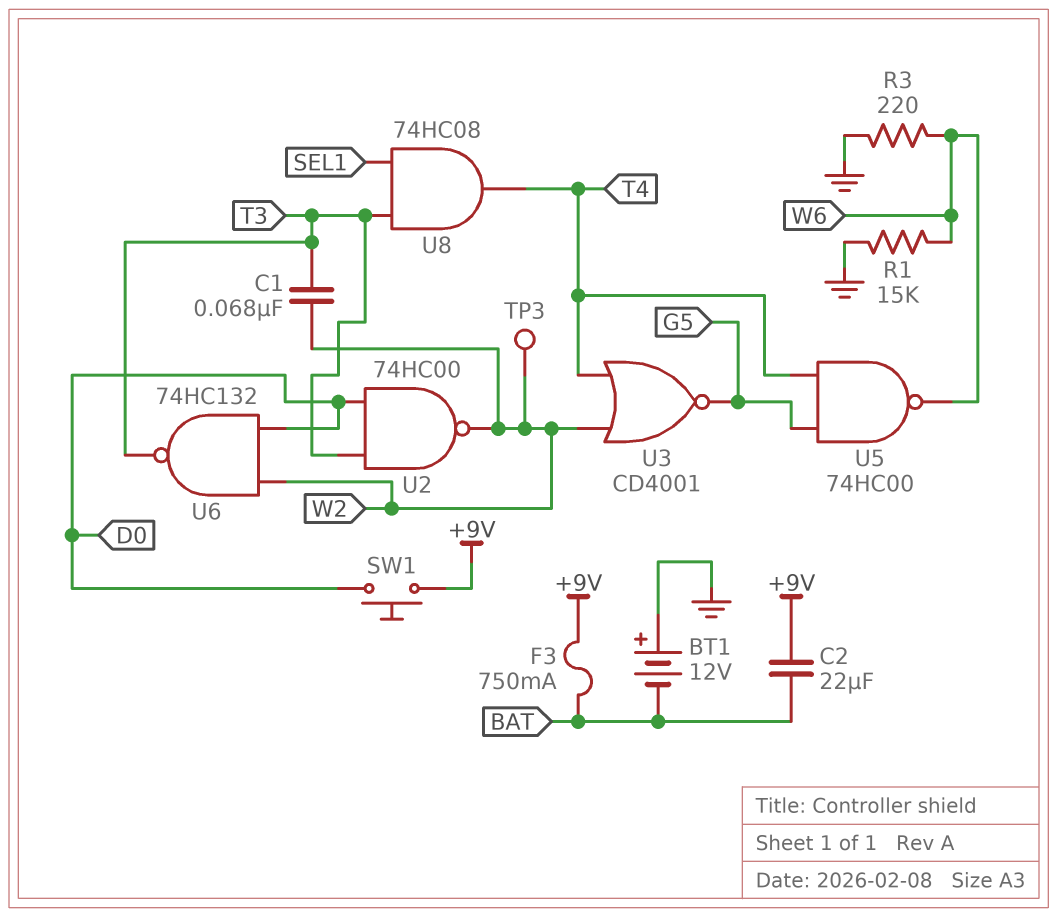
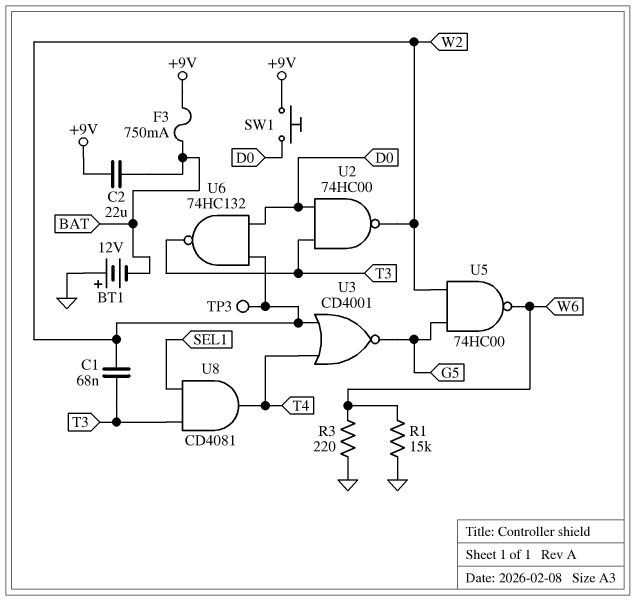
U5: NAND 74HC00 (in G5, in T4, out W6) -> NAND 74HC00 (in G5, in W2, out W6)
U8: AND 74HC08 (in SEL1, in T3, out T4) -> AND CD4081 (in SEL1, in T3, out T4)

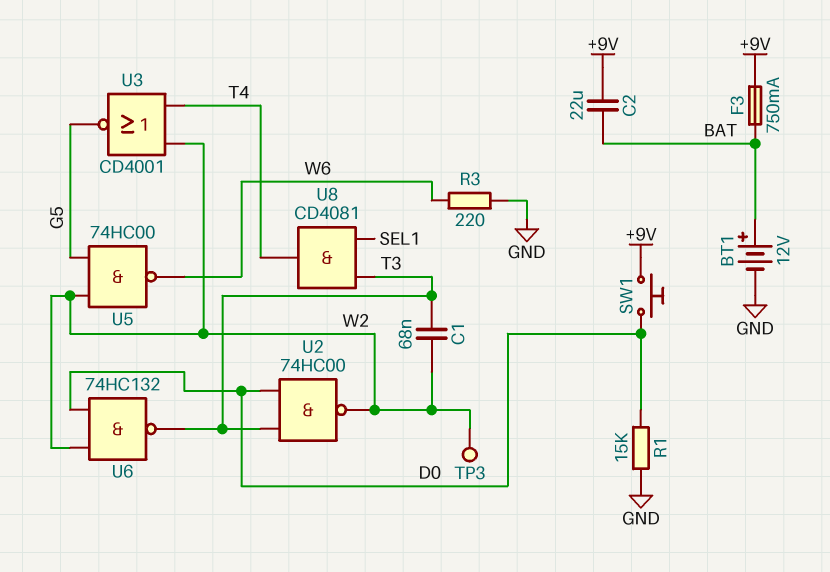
BT1: 12V (plus GND, minus BAT) -> 12V (plus BAT, minus GND)
R1: 15k (GND, W6) -> 15k (D0, GND)

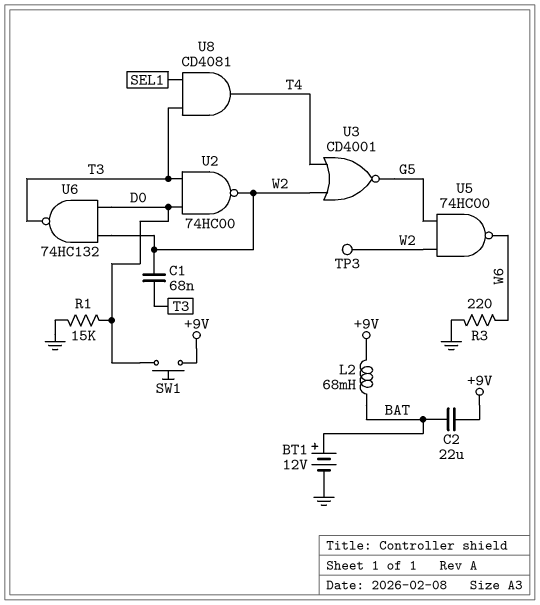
F3: 750mA (+9V, BAT) -> none
L2: none -> 68mH (+9V, BAT)

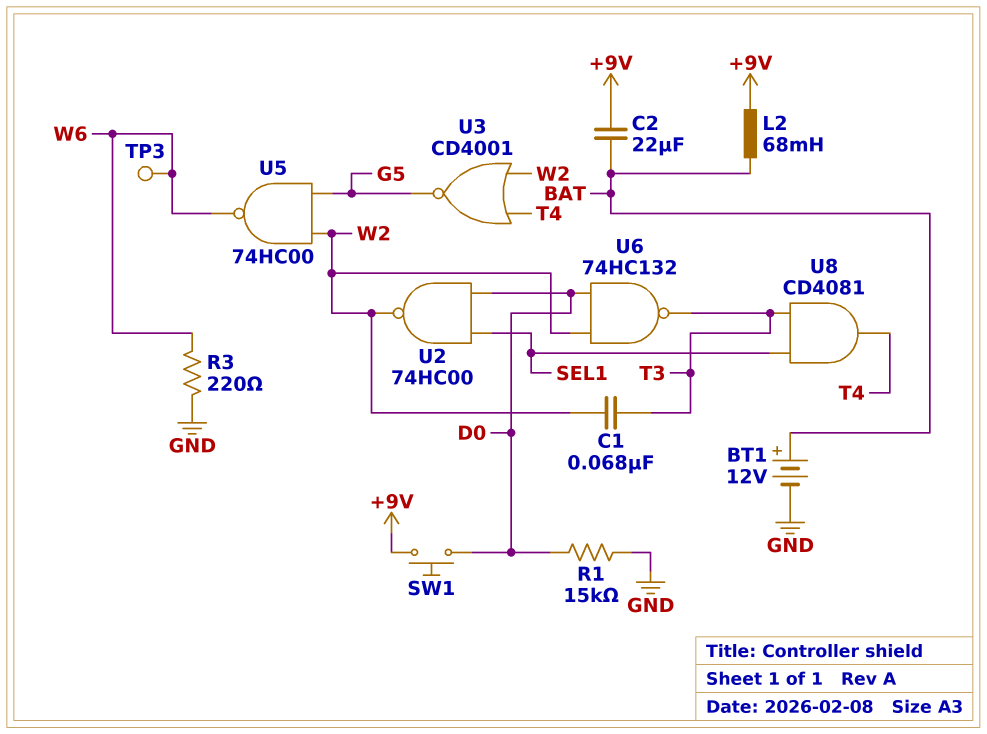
TP3: test point (W2) -> test point (W6)
U2: NAND 74HC00 (in D0, in T3, out W2) -> NAND 74HC00 (in D0, in SEL1, out W2)

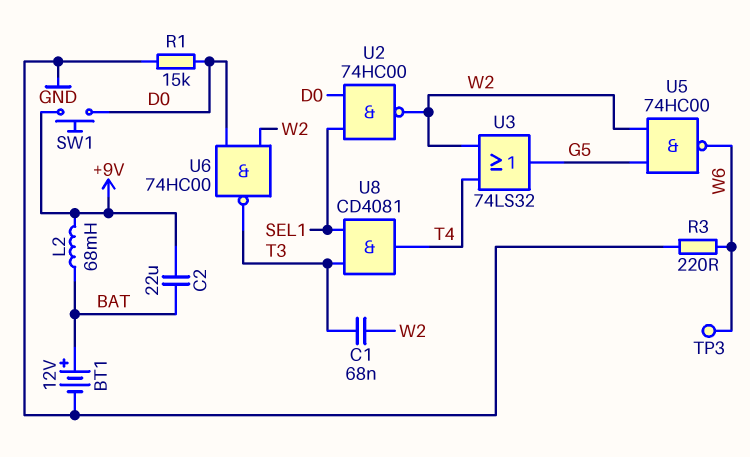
U3: NOR CD4001 (in T4, in W2, out G5) -> OR 74LS32 (in T4, in W2, out G5)
U6: NAND 74HC132 (in D0, in W2, out T3) -> NAND 74HC00 (in D0, in W2, out T3)

